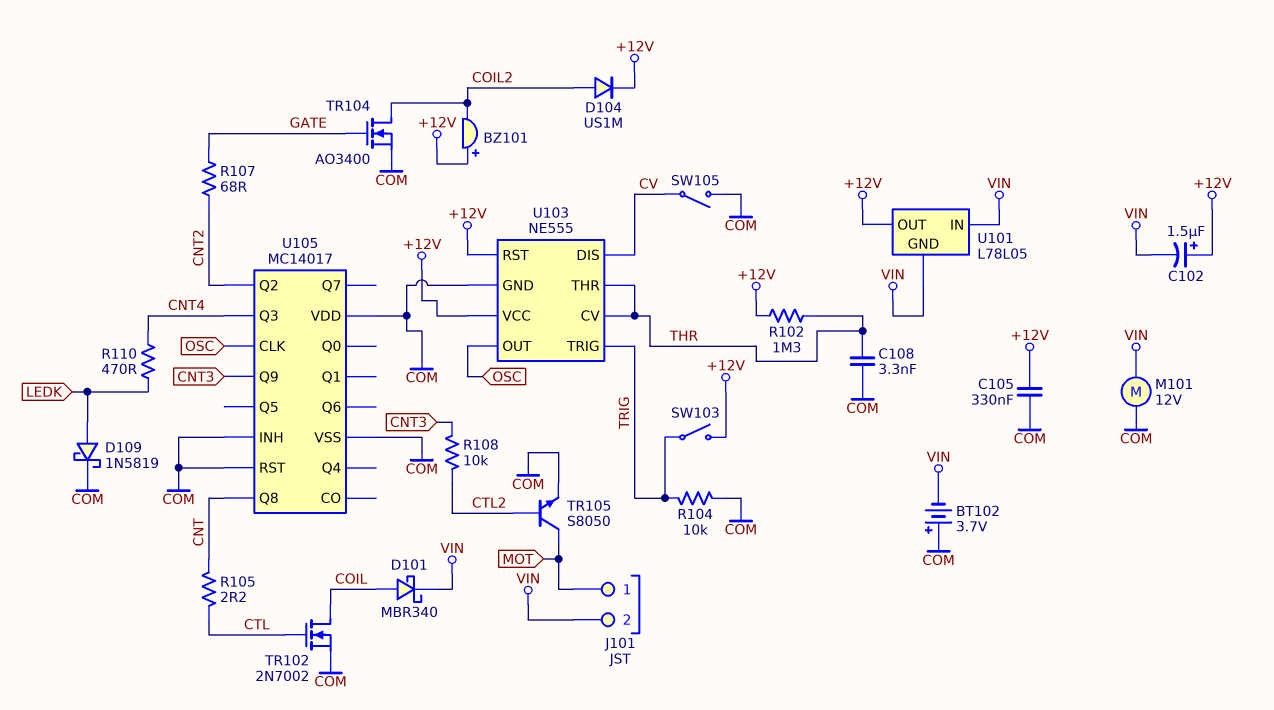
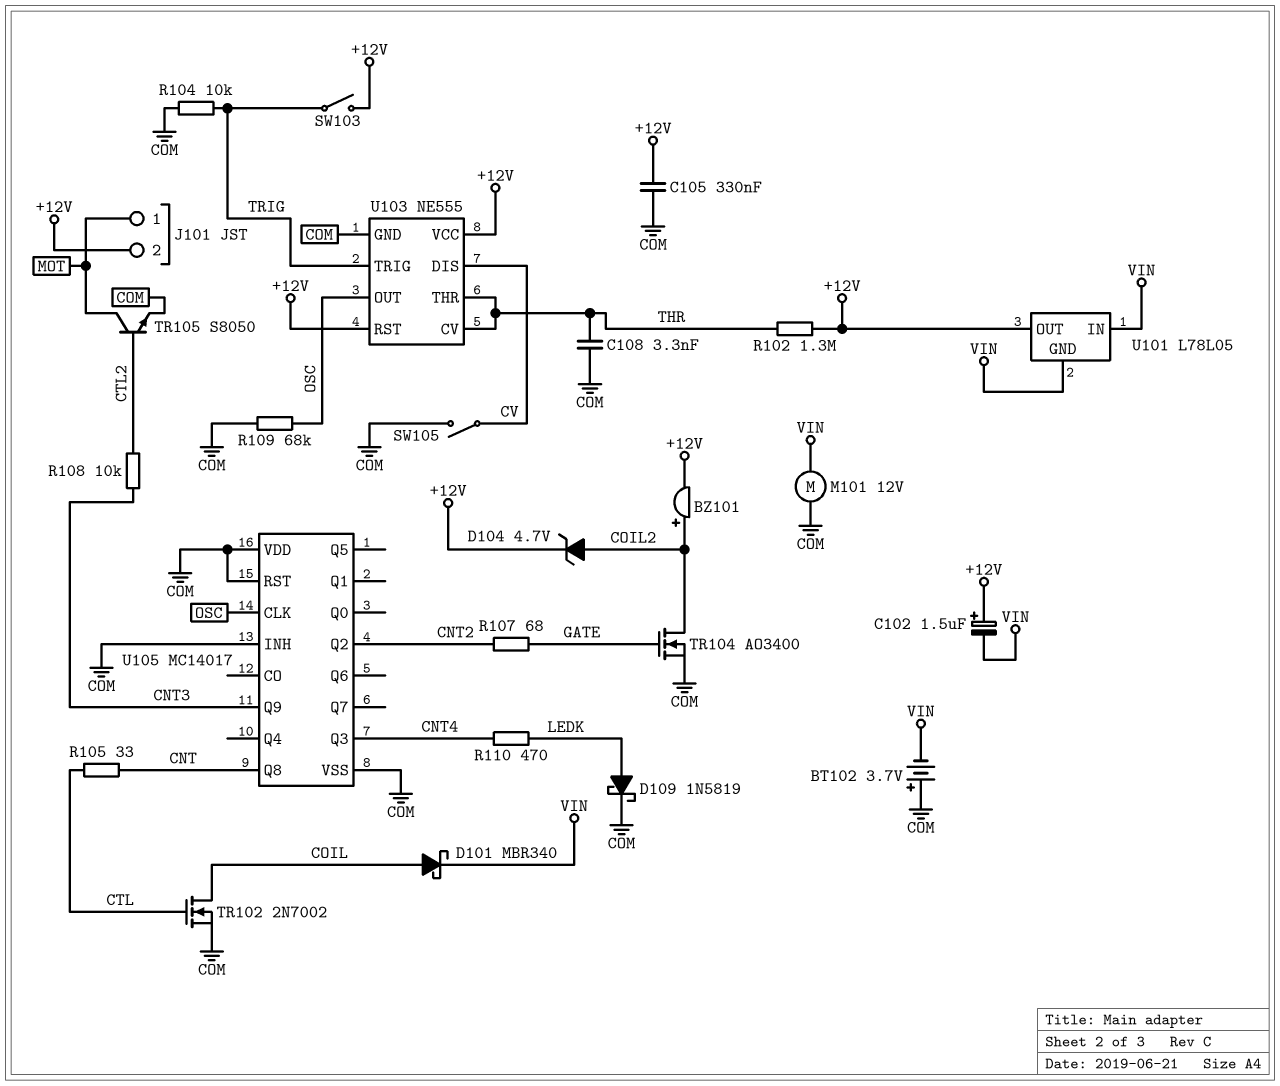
BZ101: buzzer (plus +12V, minus COIL2) -> buzzer (plus COIL2, minus +12V)
D104: diode US1M (A COIL2, K +12V) -> zener 4.7V (A COIL2, K +12V)
J101 pin 2: VIN -> +12V
R105: 2.2 (CNT, CTL) -> 33 (CNT, CTL)
R109: none -> 68k (COM, OSC)

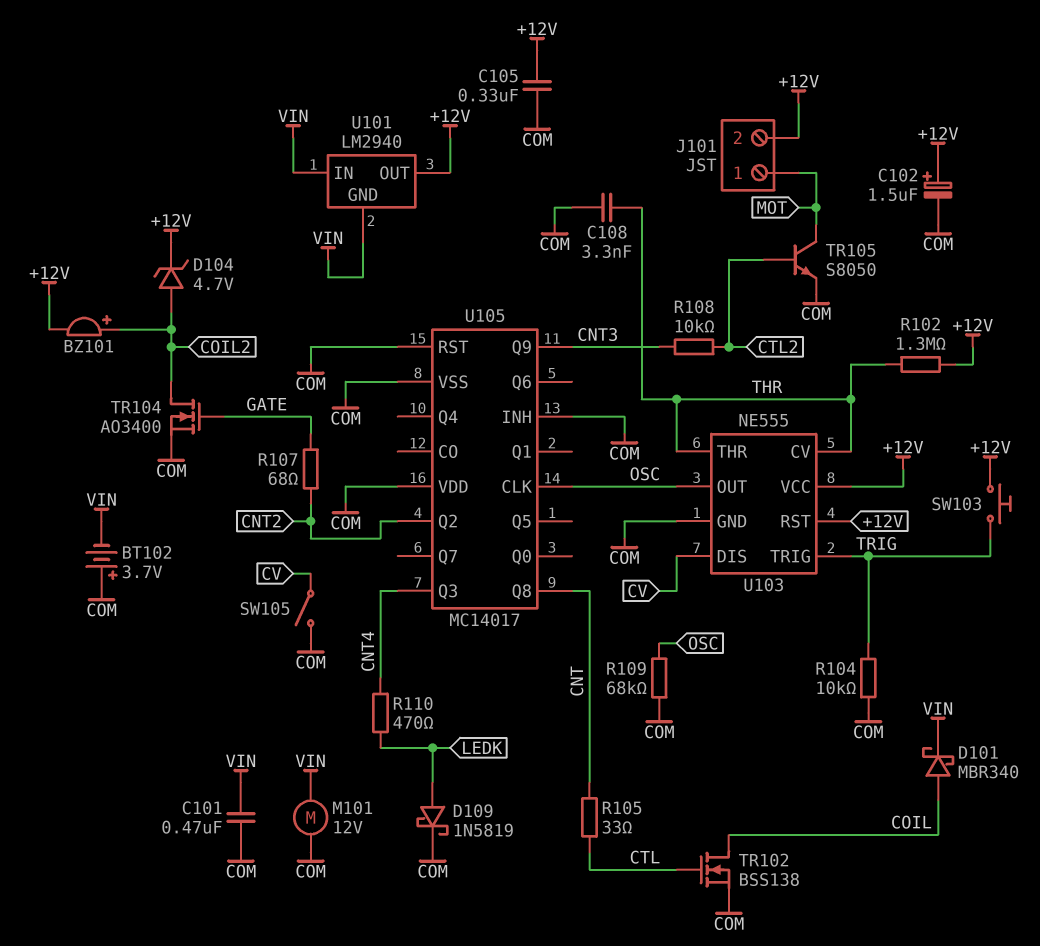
C101: none -> 470nF (COM, VIN)
C102: 1.5uF (plus +12V, minus VIN) -> 1.5uF (plus +12V, minus COM)
SW103: switch (+12V, TRIG) -> button (+12V, TRIG)
TR102: NMOS 2N7002 (G CTL, D COIL, S COM) -> NMOS BSS138 (G CTL, D COIL, S COM)
U101: L78L05 -> LM2940

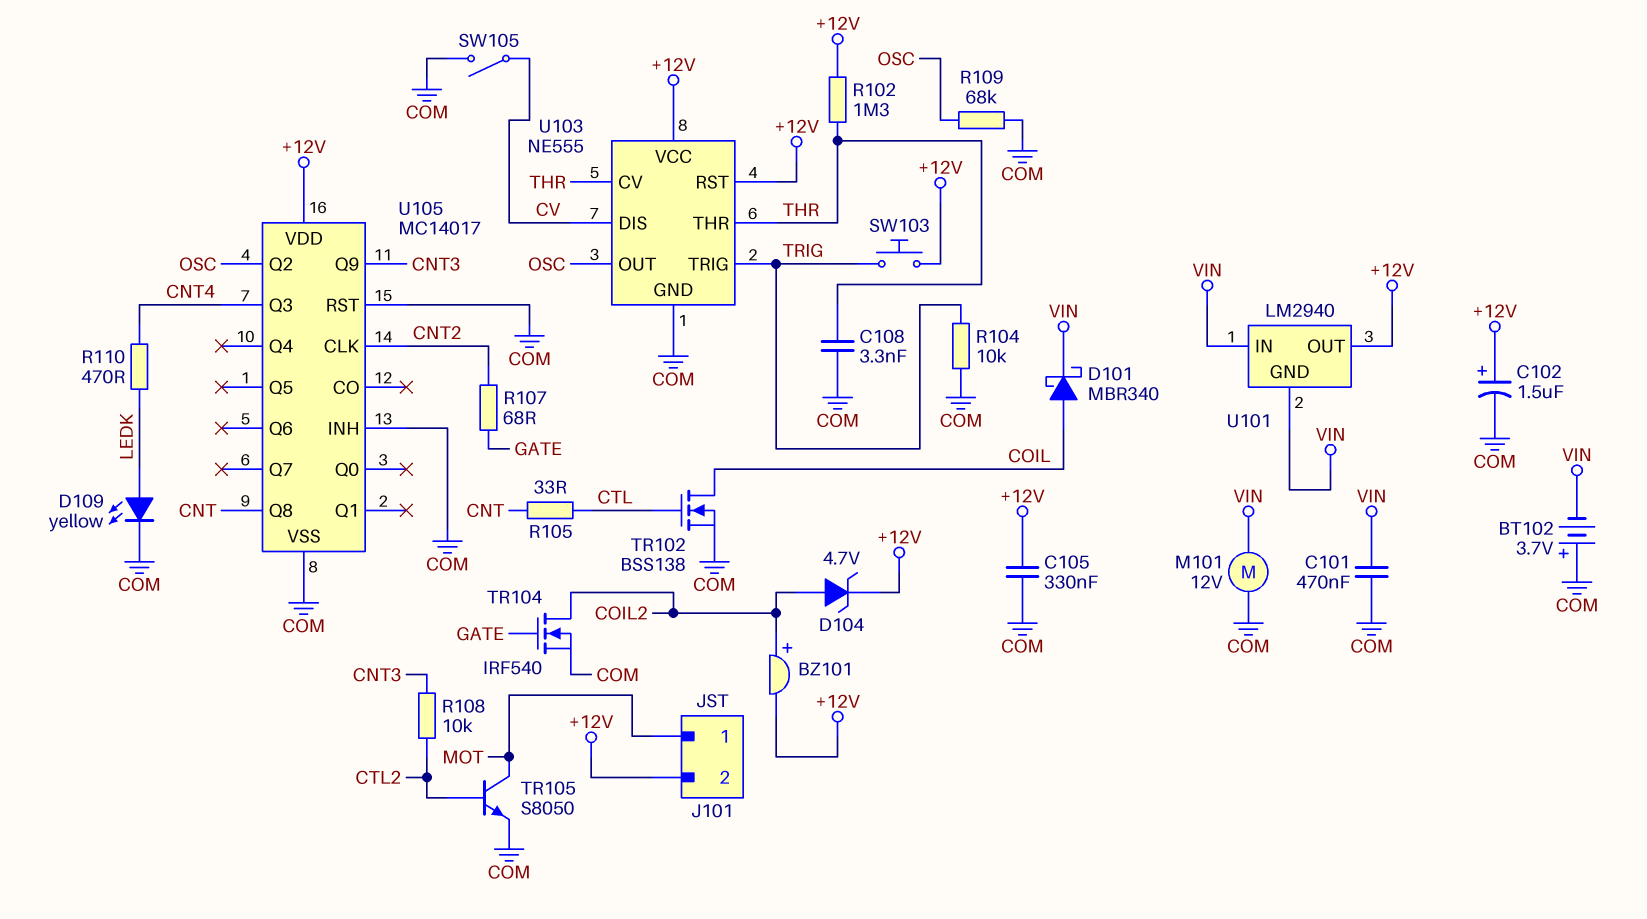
D109: schottky 1N5819 (A LEDK, K COM) -> LED yellow (A LEDK, K COM)
TR104: NMOS AO3400 (G GATE, D COIL2, S COM) -> NMOS IRF540 (G GATE, D COIL2, S COM)
U105 pin CLK: OSC -> CNT2
U105 pin Q2: CNT2 -> OSC
U105 pin VDD: COM -> +12V

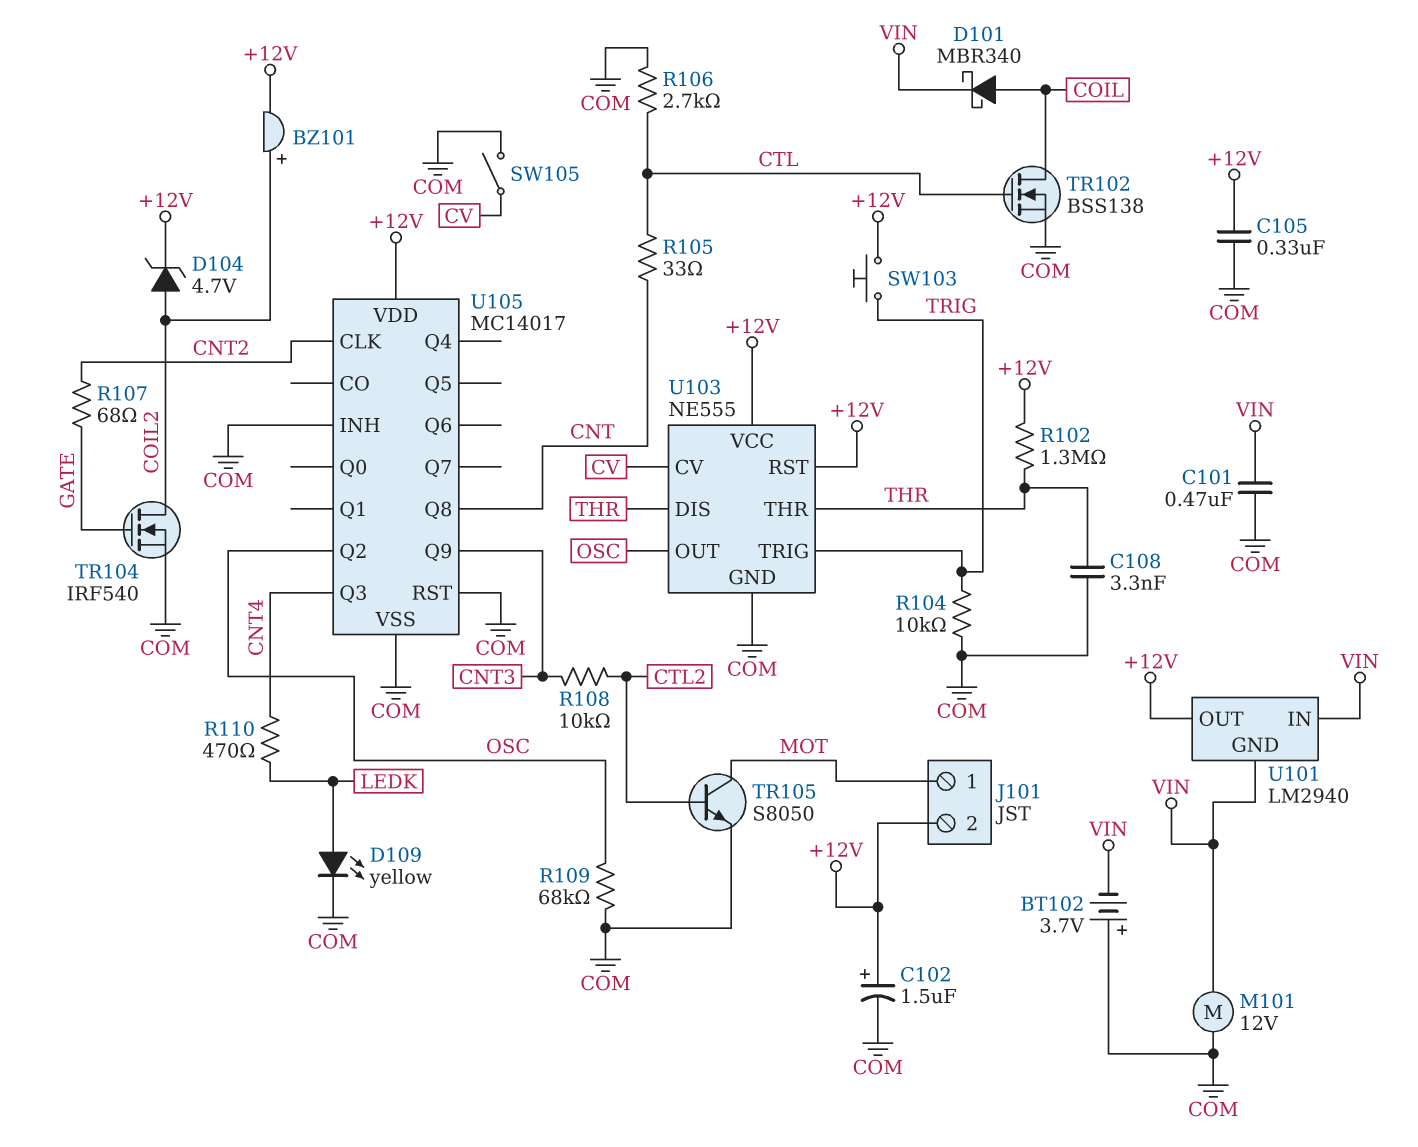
R106: none -> 2.7k (COM, CTL)
U103 pin CV: THR -> CV
U103 pin DIS: CV -> THR

